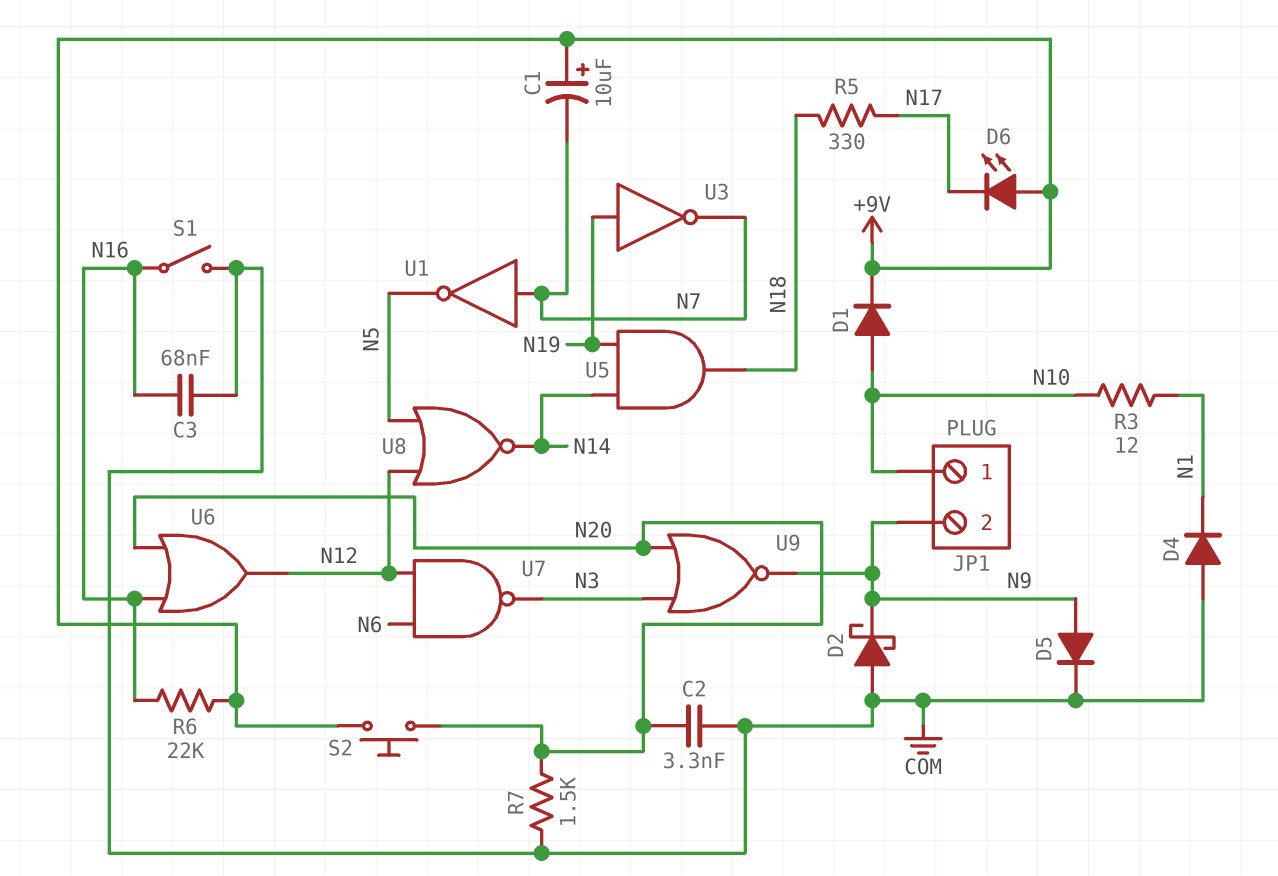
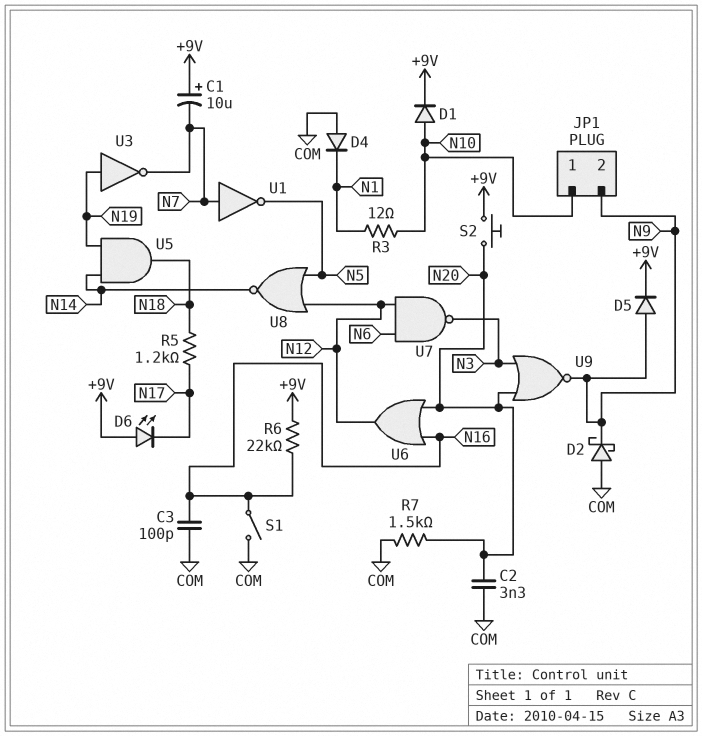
C3: 68nF (COM, N16) -> 100pF (COM, N16)
D5: diode (A N9, K COM) -> diode (A N9, K +9V)
R5: 330 (N17, N18) -> 1.2k (N17, N18)

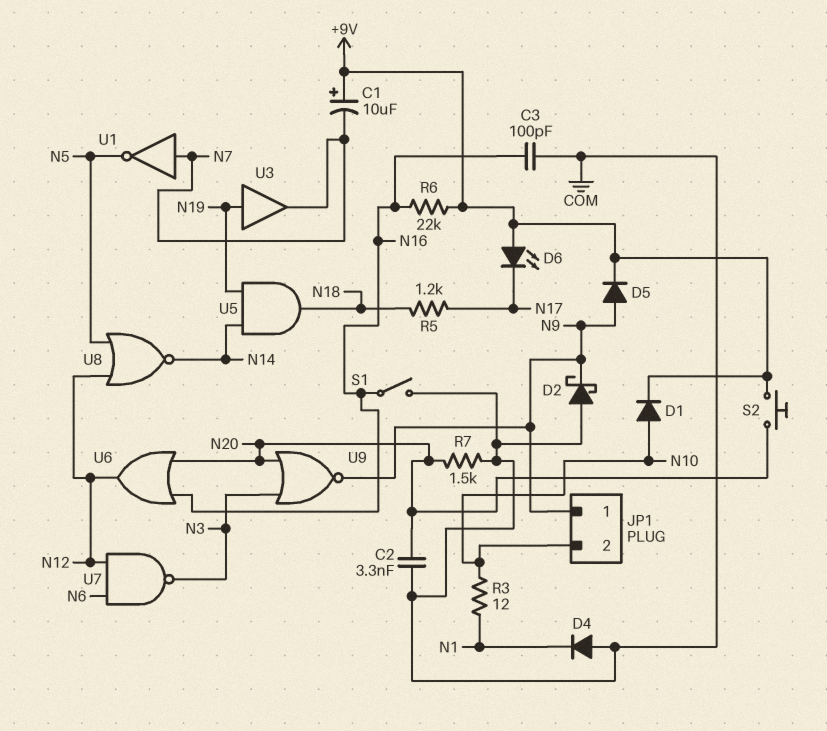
JP1 pin 1: N10 -> N9
JP1 pin 2: N9 -> N10
U3: NOT (in N19, out N7) -> buffer (in N19, out N7)

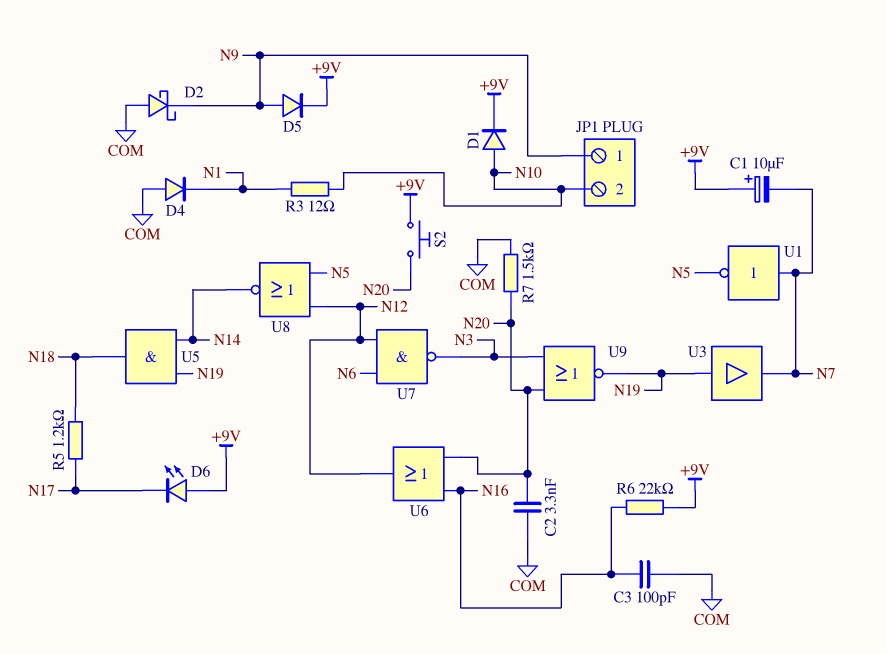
S1: switch (COM, N16) -> none
U9: NOR (in N3, in N20, out N9) -> NOR (in N3, in N20, out N19)

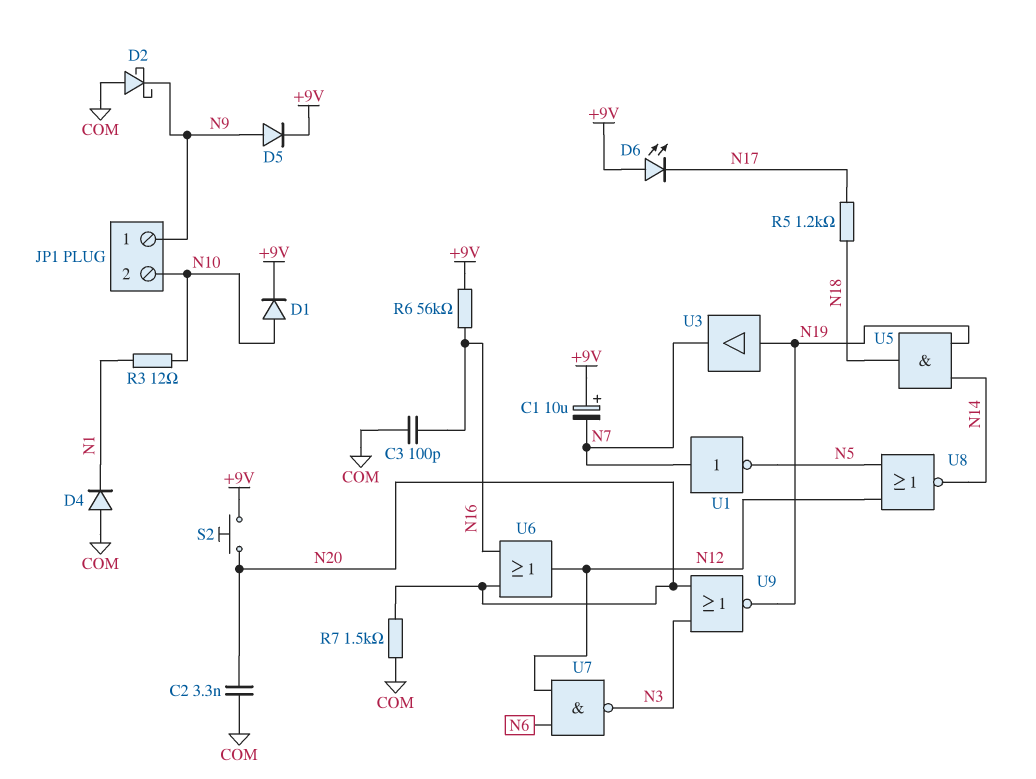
R6: 22k (+9V, N16) -> 56k (+9V, N16)

